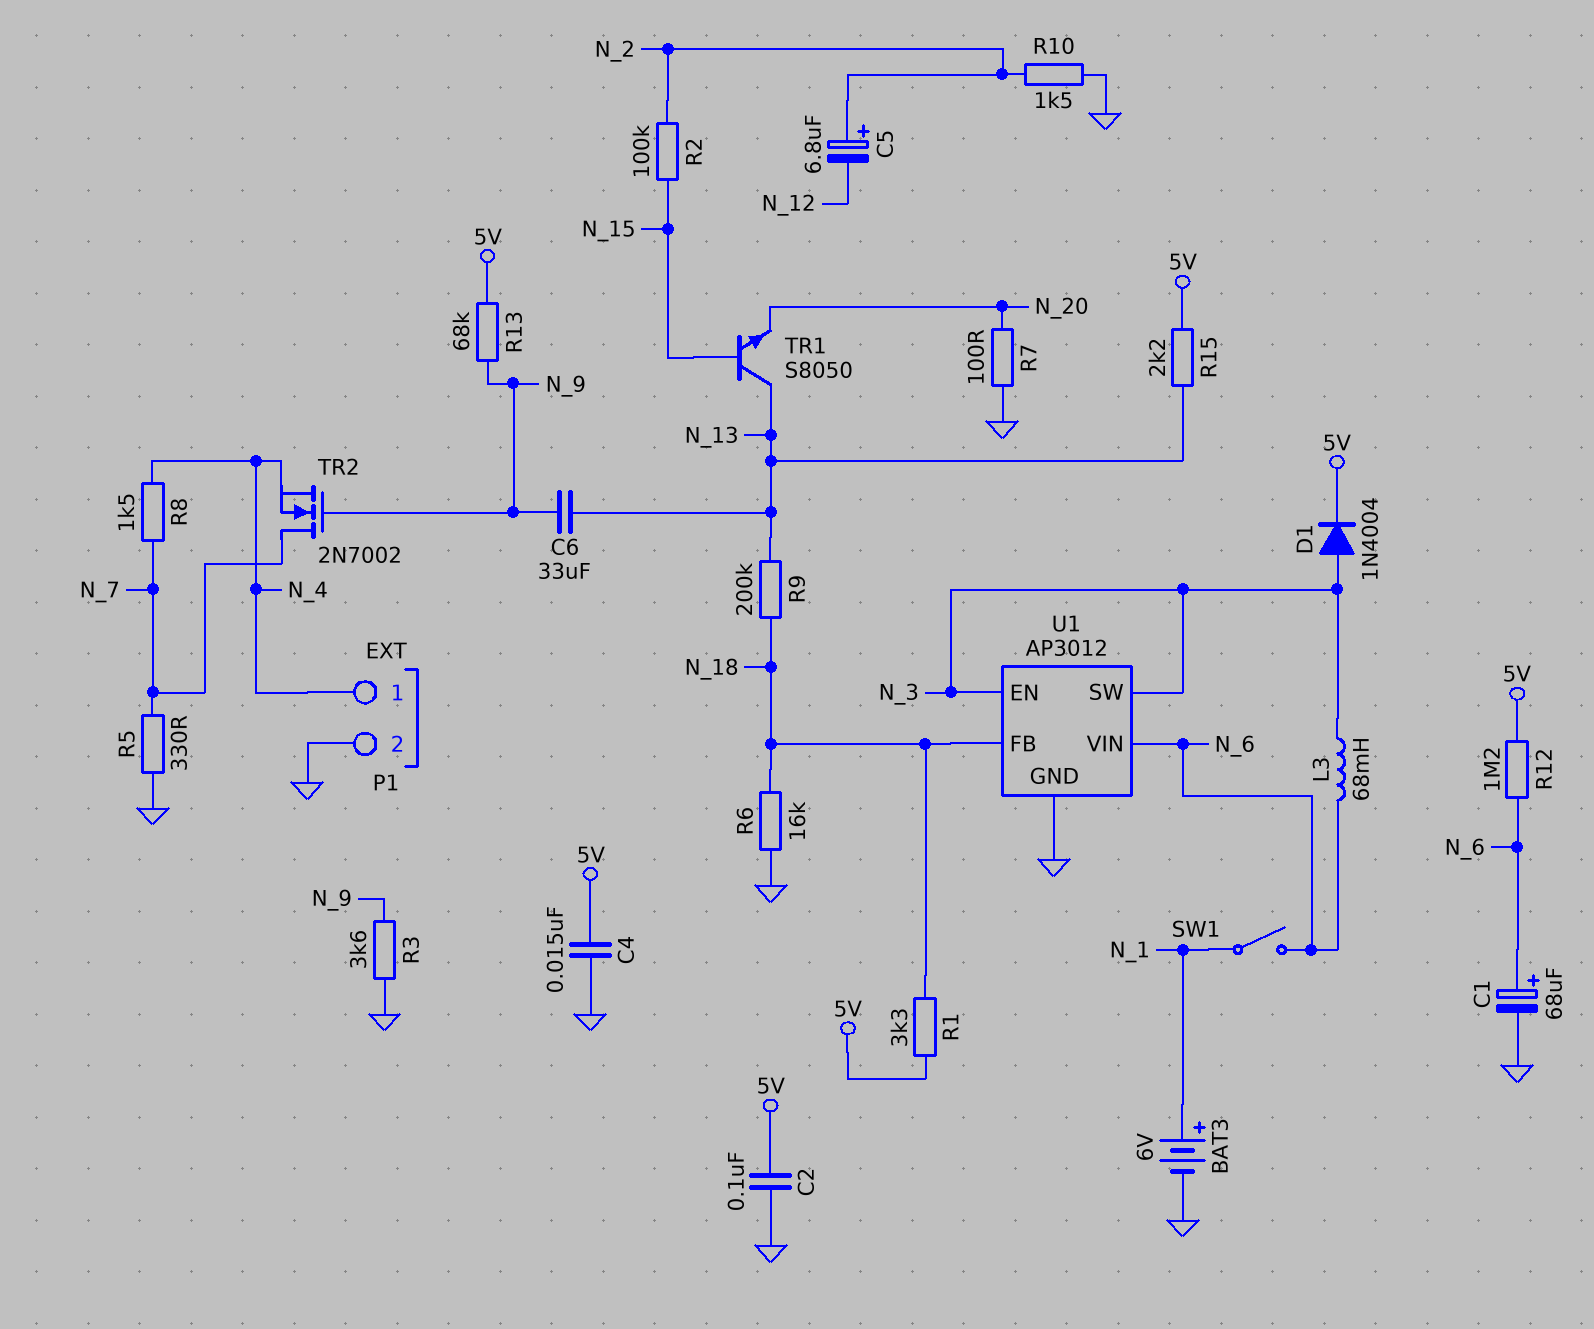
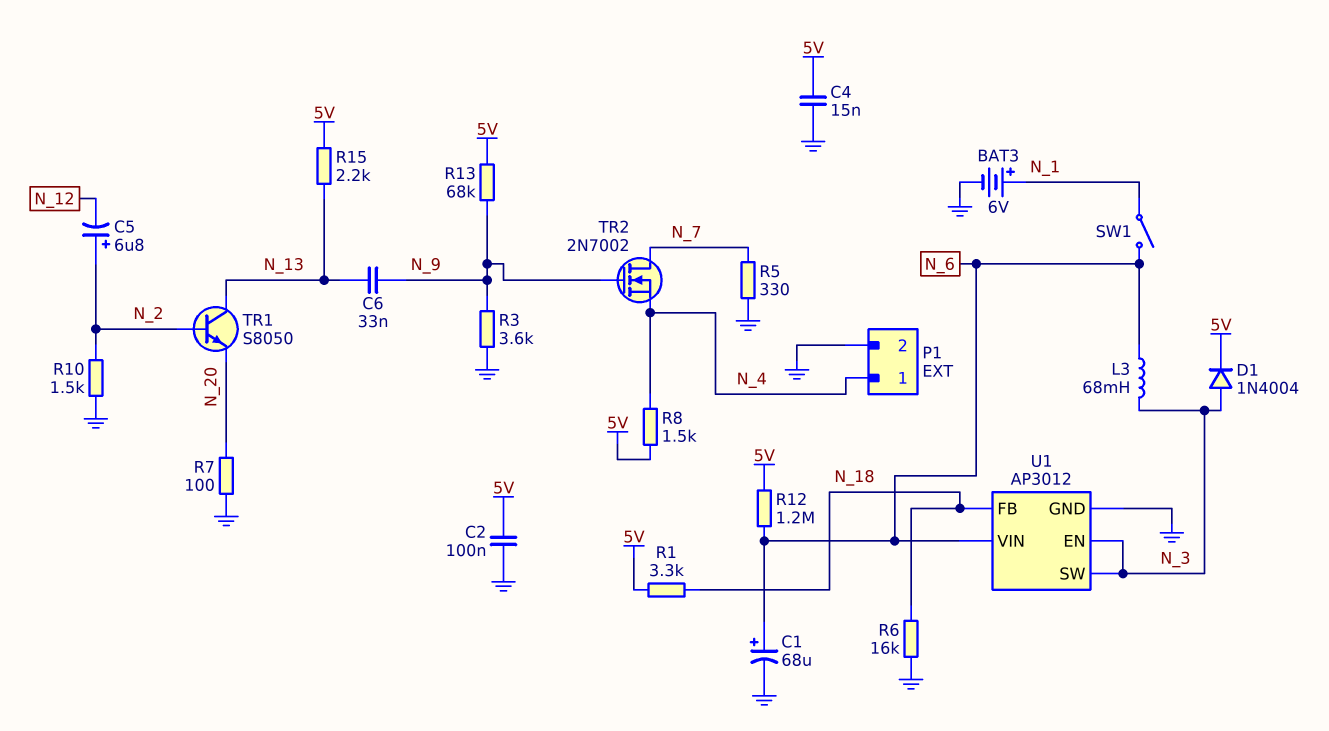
C6: 33uF (N_9, N_13) -> 33nF (N_9, N_13)
R2: 100k (N_2, N_15) -> none
R8: 1.5k (N_4, N_7) -> 1.5k (5V, N_4)
R9: 200k (N_13, N_18) -> none
TR1: NPN S8050 (B N_15, C N_13, E N_20) -> NPN S8050 (B N_2, C N_13, E N_20)

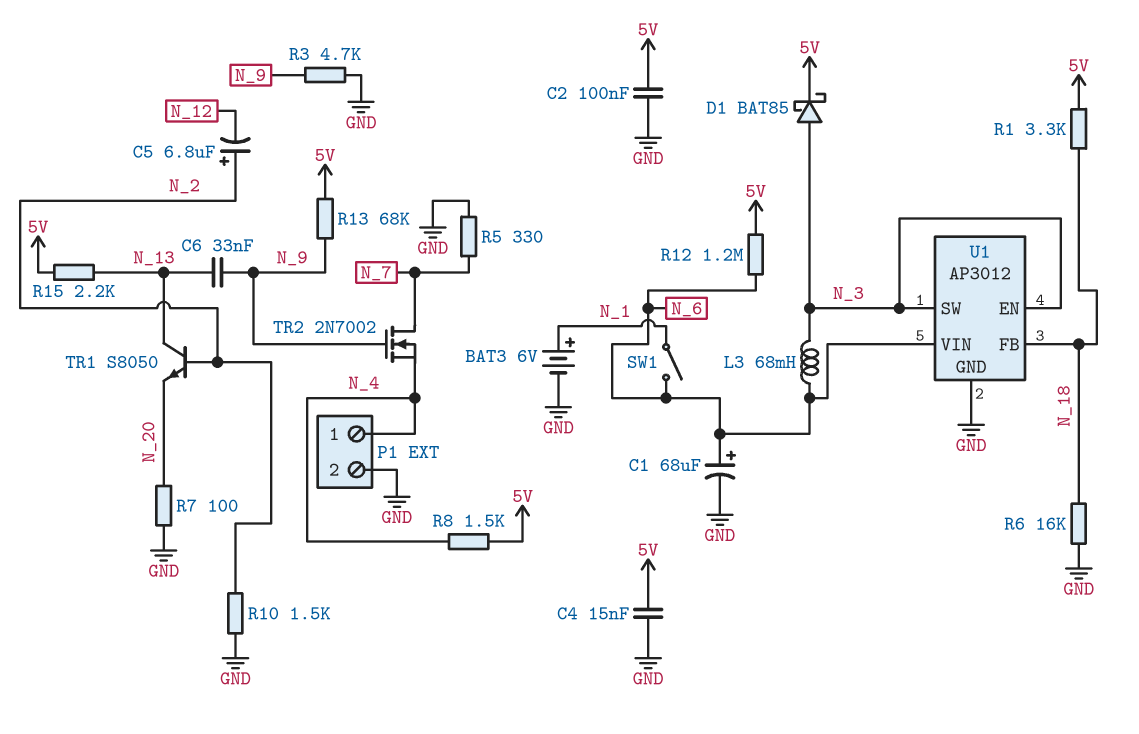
D1: diode 1N4004 (A N_3, K 5V) -> schottky BAT85 (A N_3, K 5V)
R3: 3.6k (GND, N_9) -> 4.7k (GND, N_9)

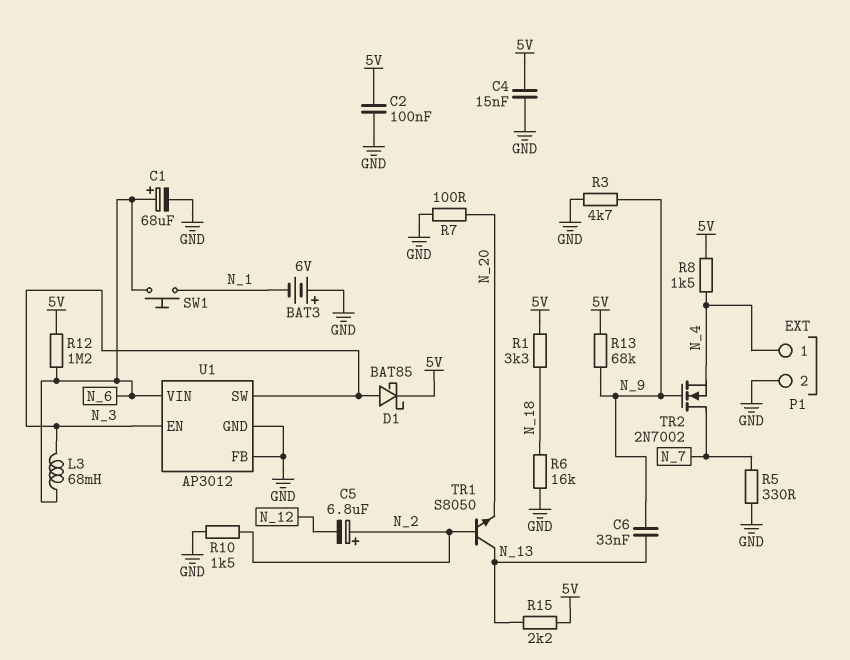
BAT3: 6V (plus N_1, minus GND) -> 6V (plus GND, minus N_1)
SW1: switch (N_1, N_6) -> button (N_1, N_6)
U1 pin FB: N_18 -> GND

